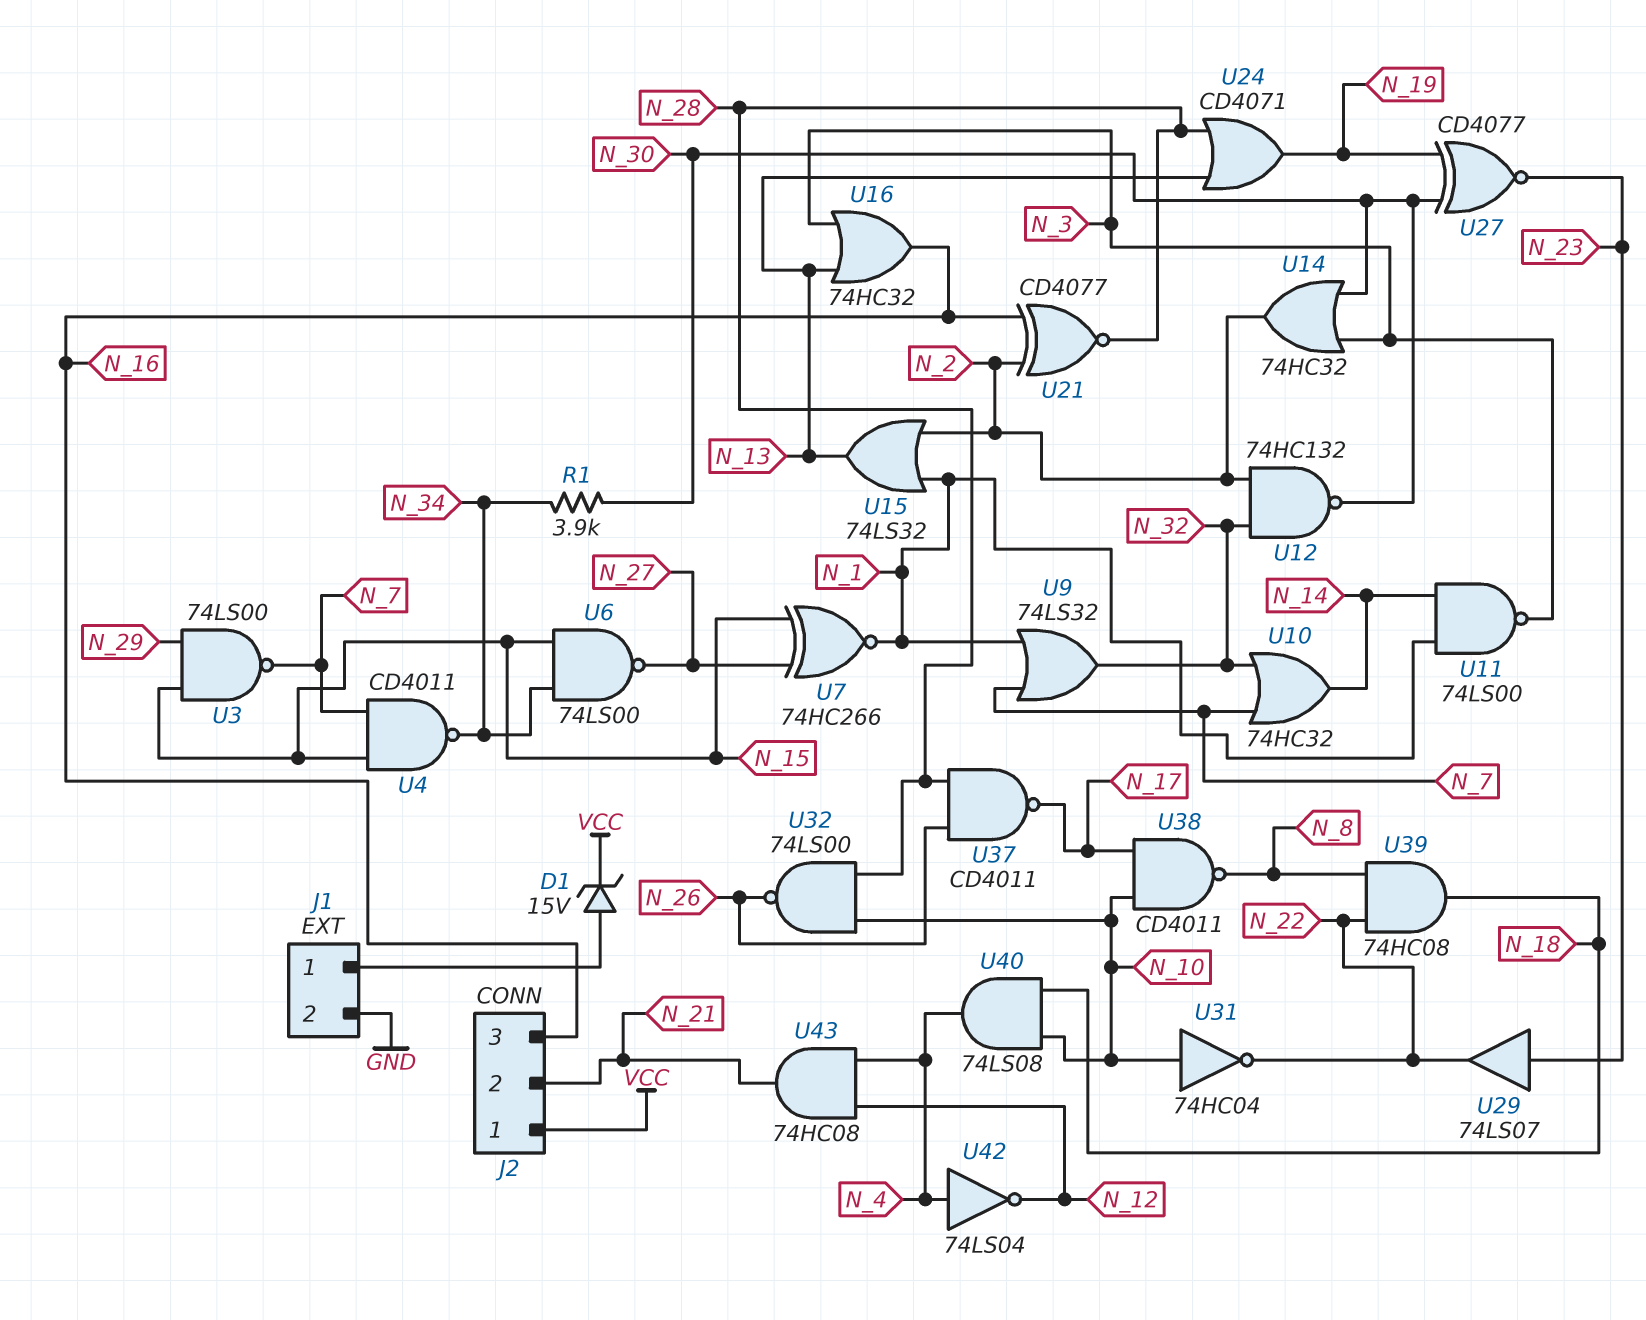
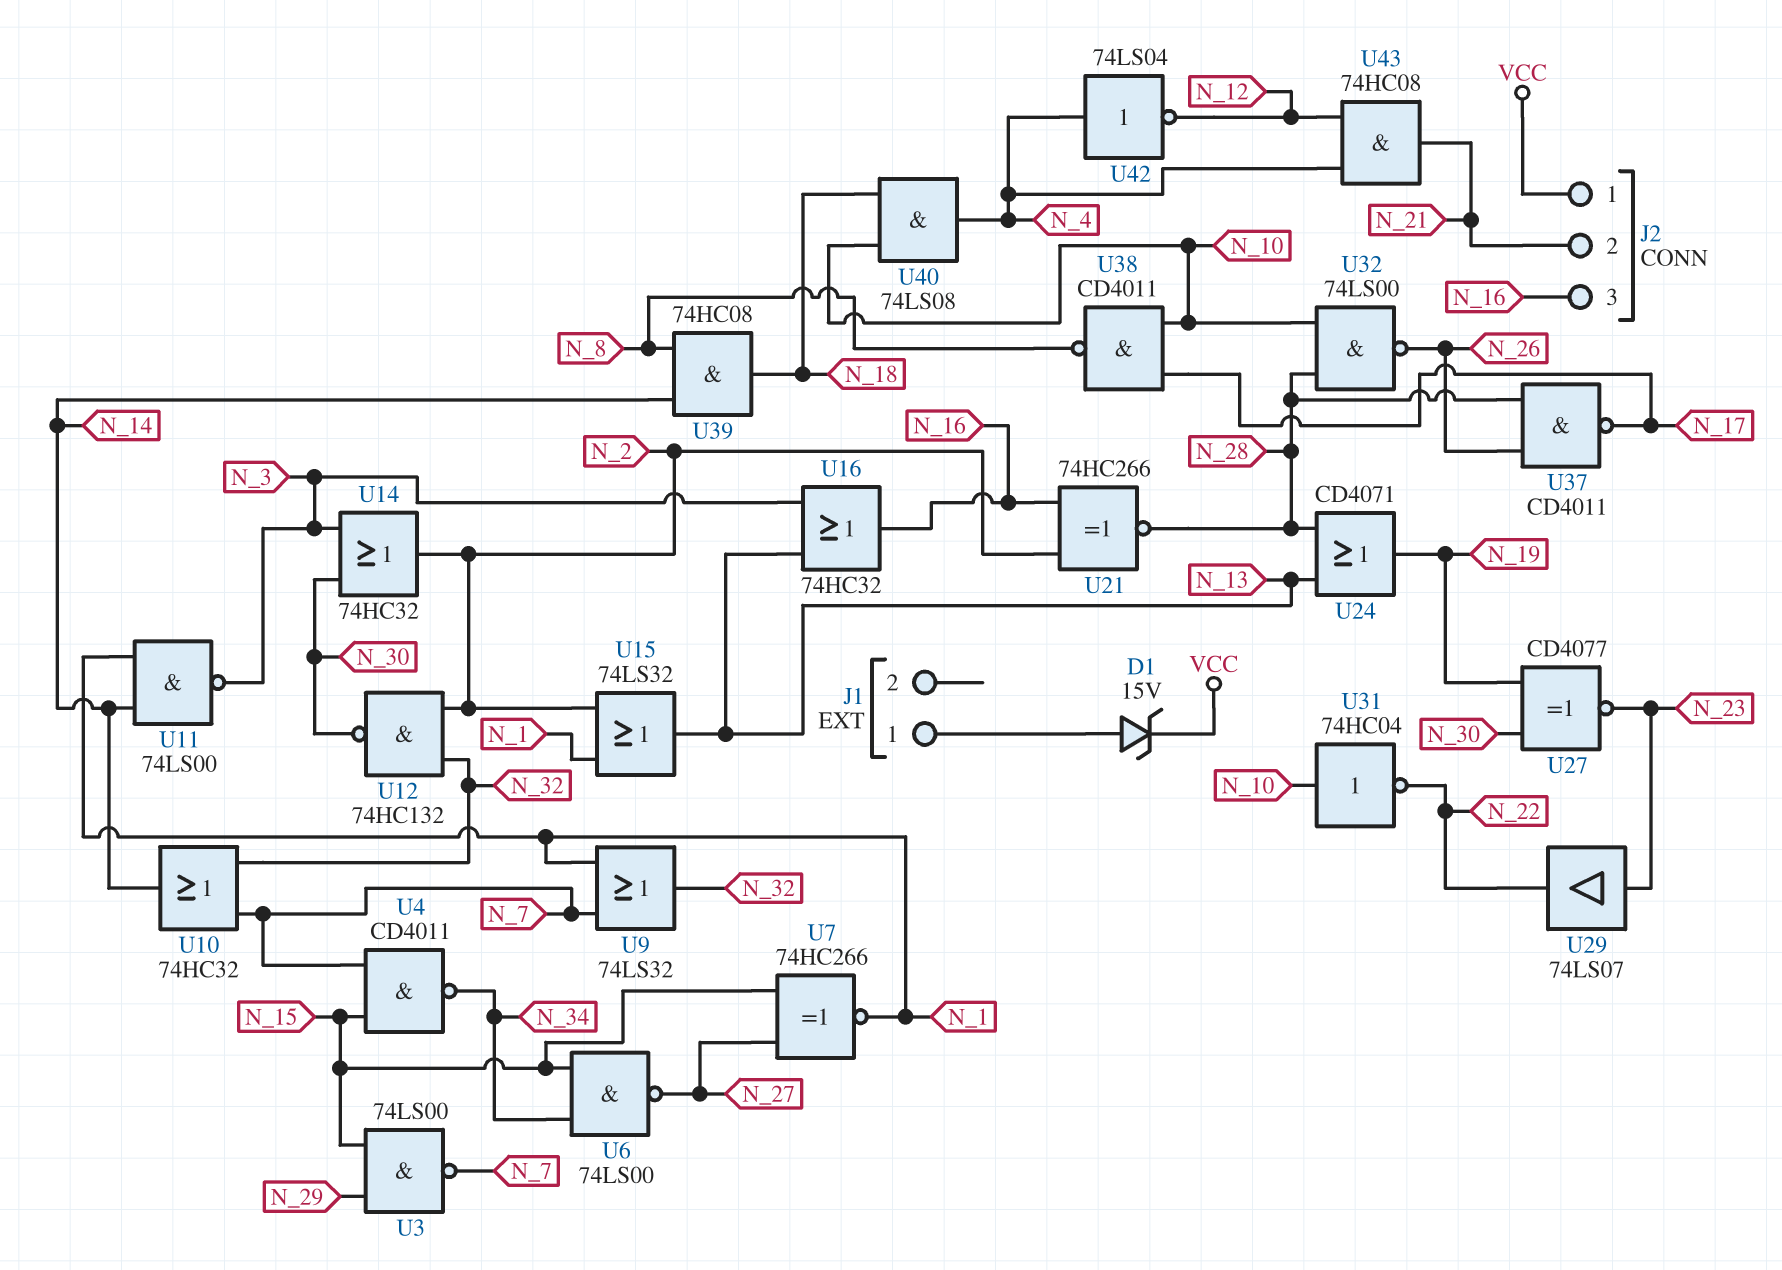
J1 pin 2: GND -> none
R1: 3.9k (N_30, N_34) -> none
U21: XNOR CD4077 (in N_2, in N_16, out N_28) -> XNOR 74HC266 (in N_2, in N_16, out N_28)
U39: AND 74HC08 (in N_8, in N_22, out N_18) -> AND 74HC08 (in N_8, in N_14, out N_18)

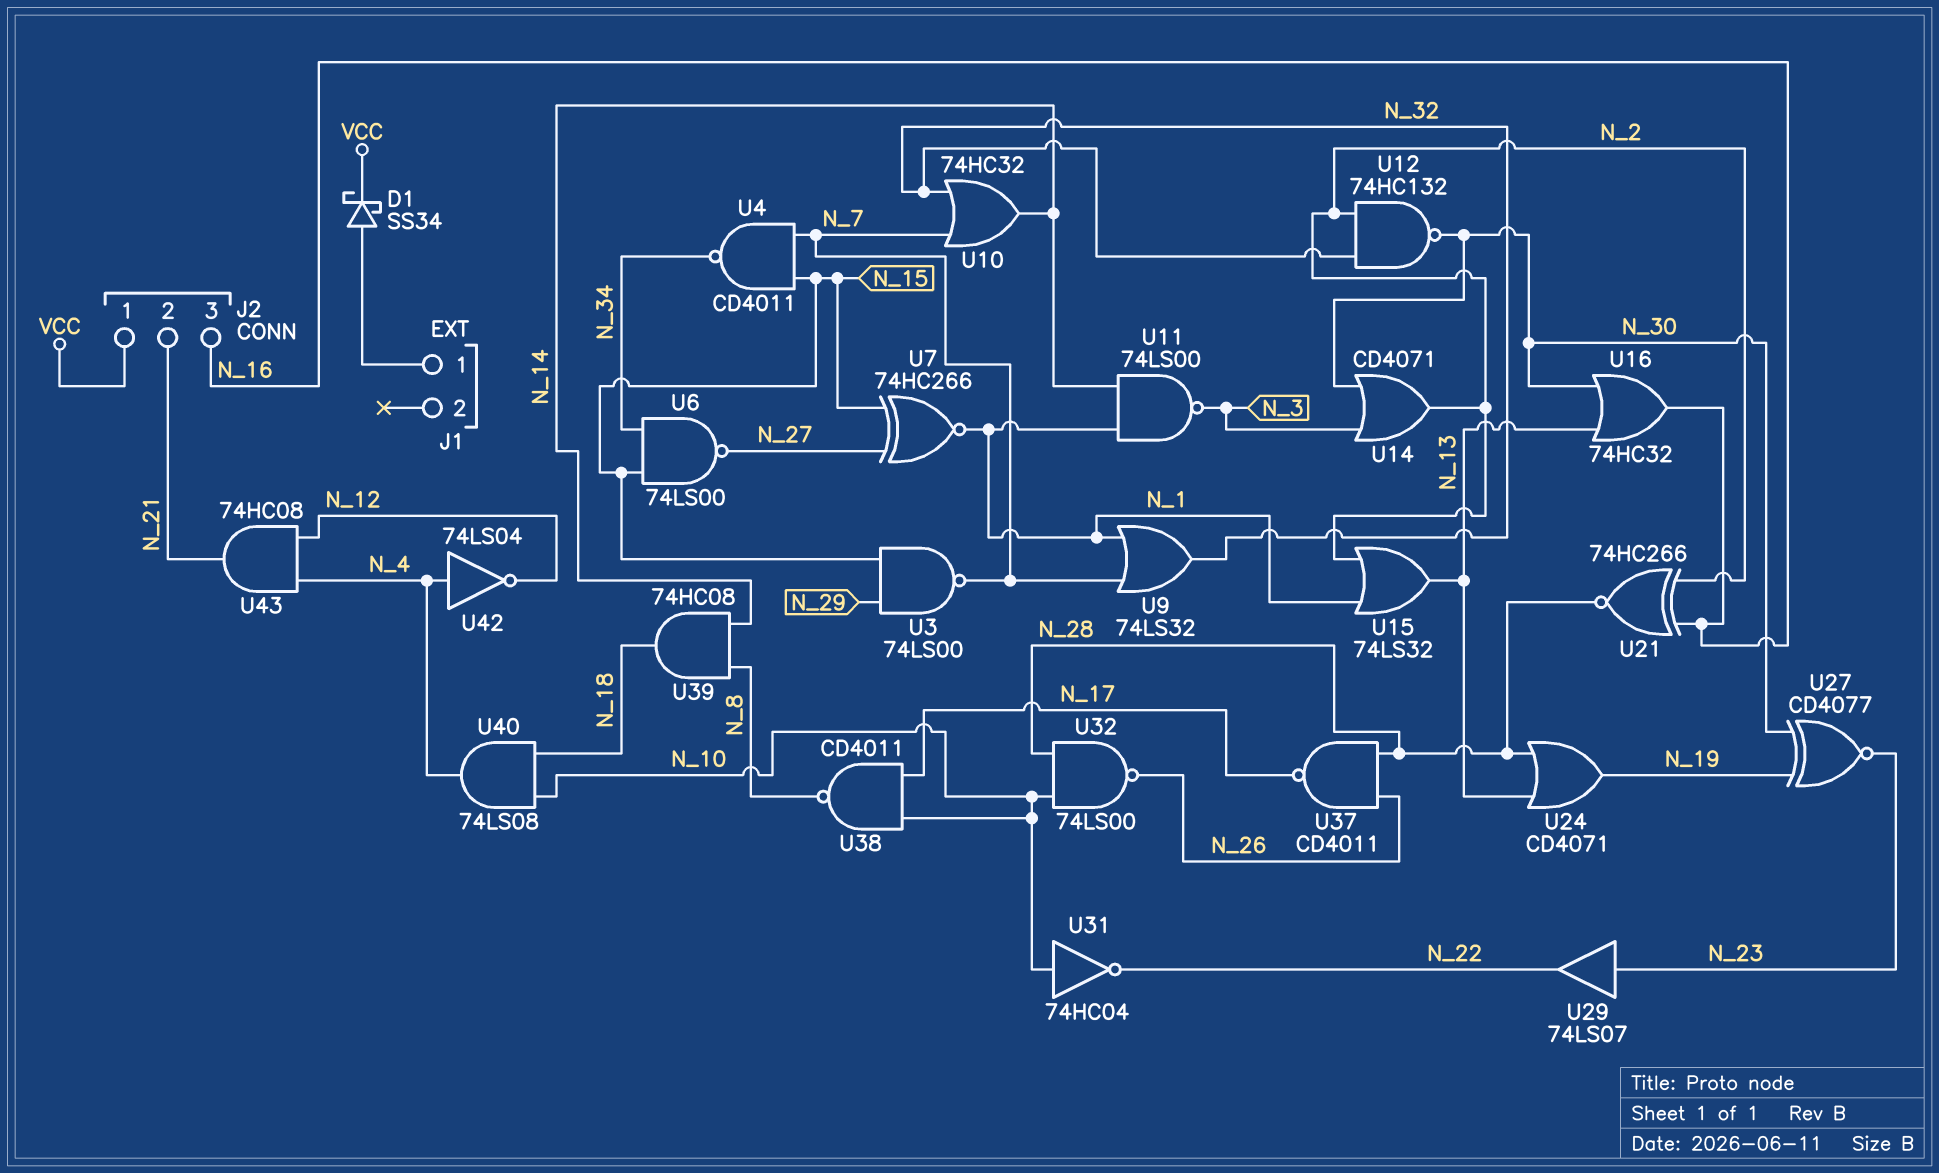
D1: zener 15V (A J1/1, K VCC) -> schottky SS34 (A J1/1, K VCC)
U14: OR 74HC32 (in N_3, in N_30, out N_2) -> OR CD4071 (in N_3, in N_30, out N_2)
U16: OR 74HC32 (in N_3, in N_13, out N_16) -> OR 74HC32 (in N_13, in N_30, out N_16)

